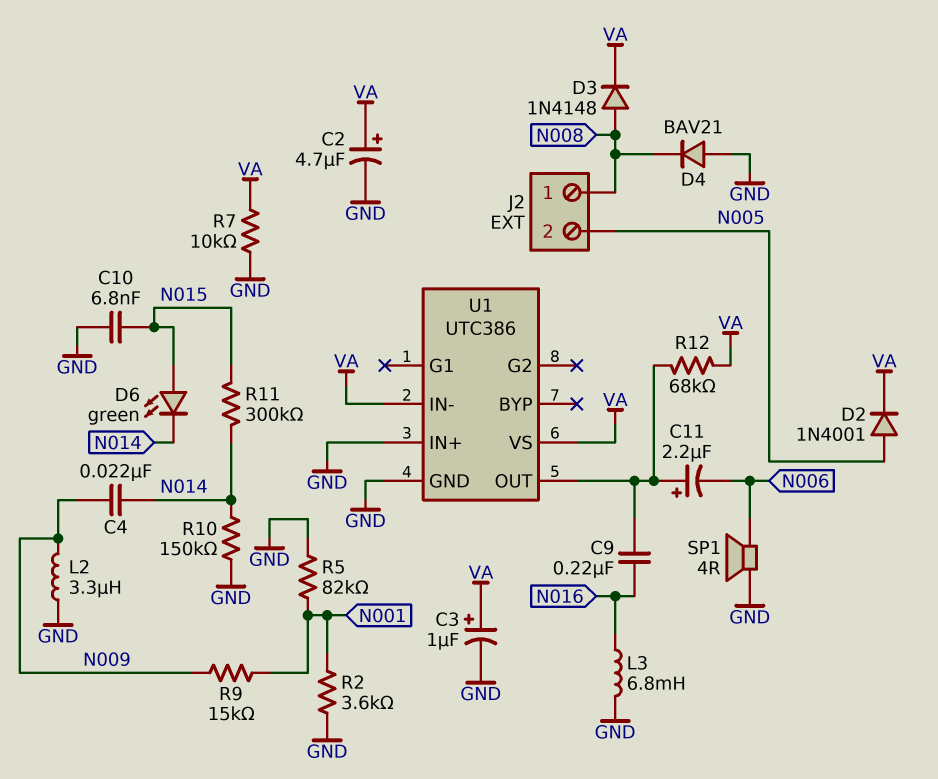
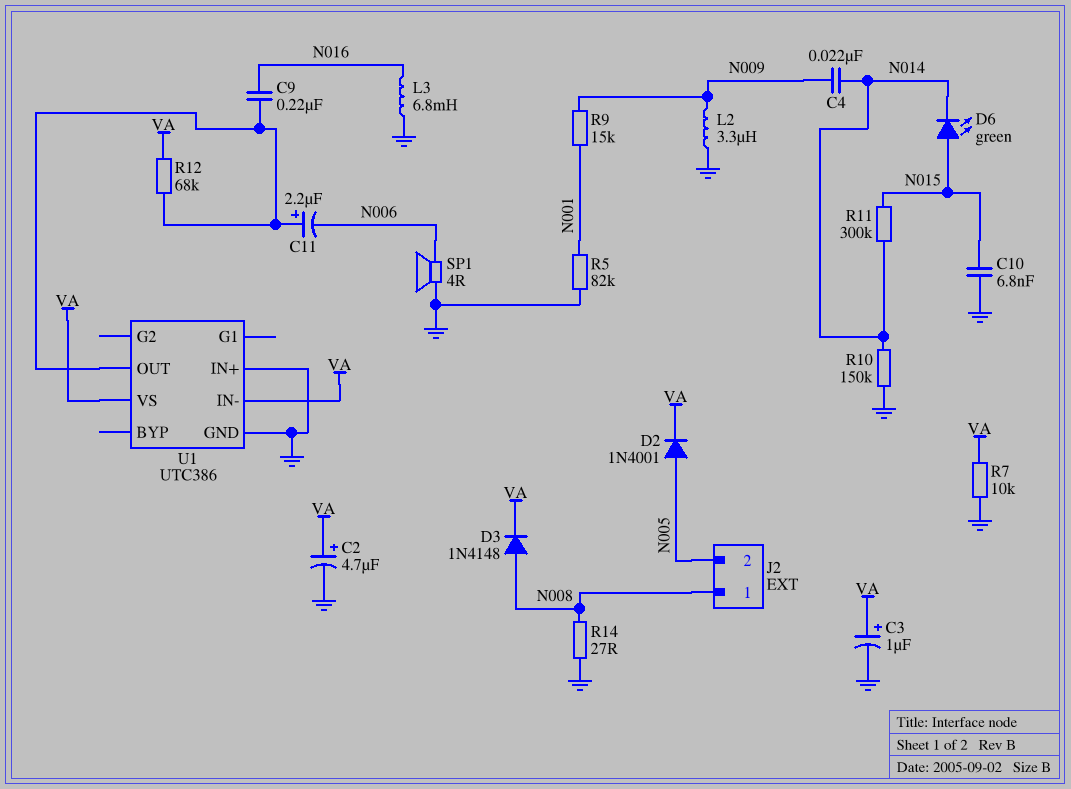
D4: diode BAV21 (A GND, K N008) -> none
R2: 3.6k (GND, N001) -> none
R14: none -> 27 (GND, N008)

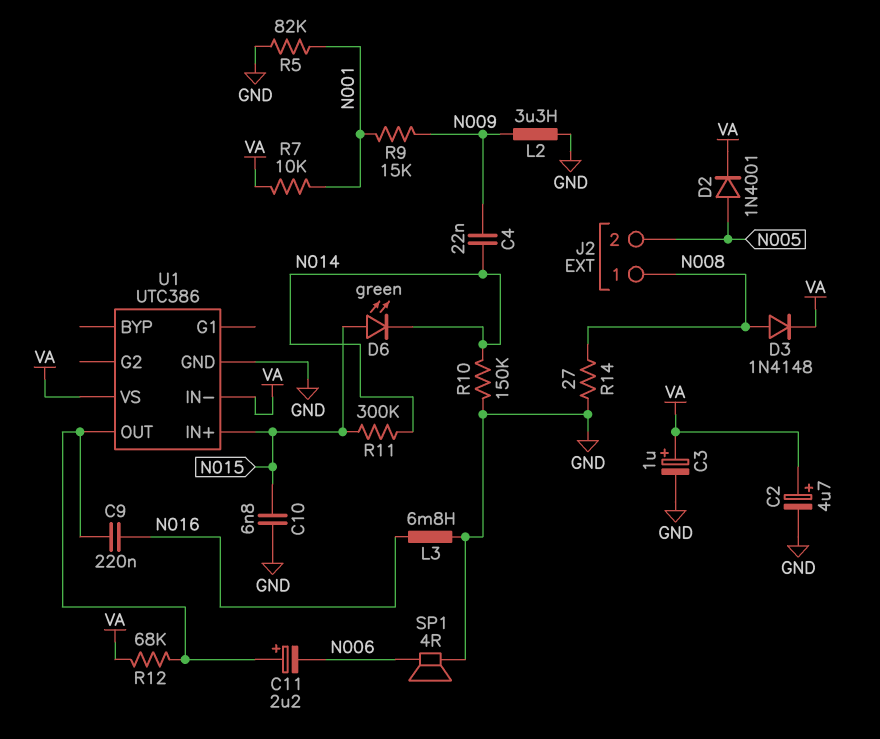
R7: 10k (GND, VA) -> 10k (N001, VA)
U1 pin IN+: GND -> N015

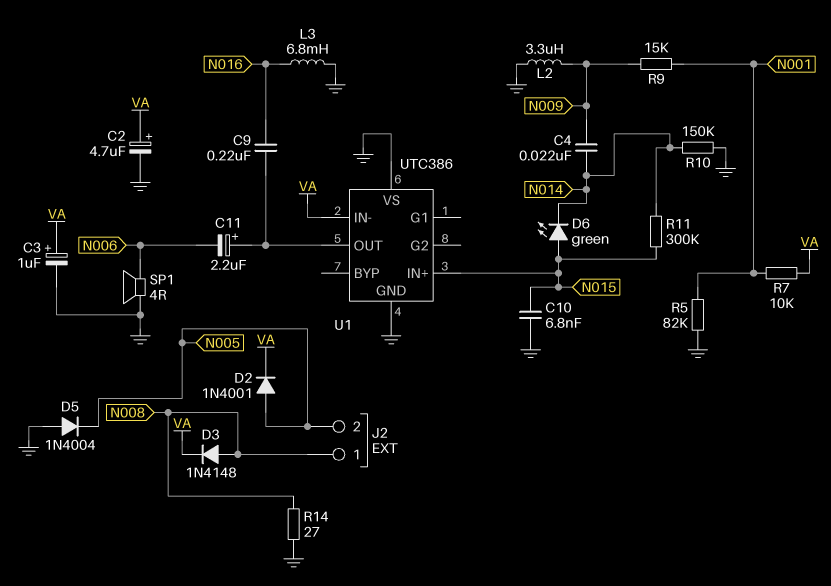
D5: none -> diode 1N4004 (A GND, K N005)
R12: 68k (U1/OUT, VA) -> none
U1 pin VS: VA -> GND

